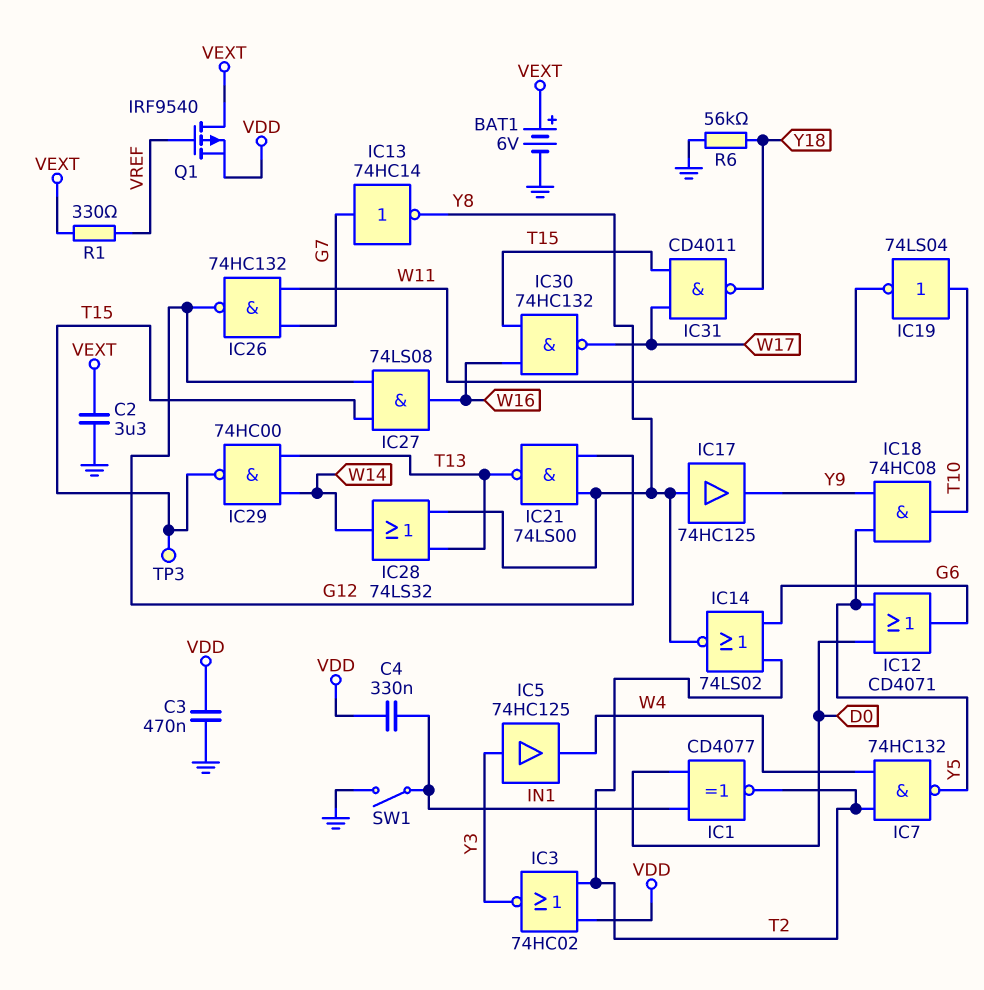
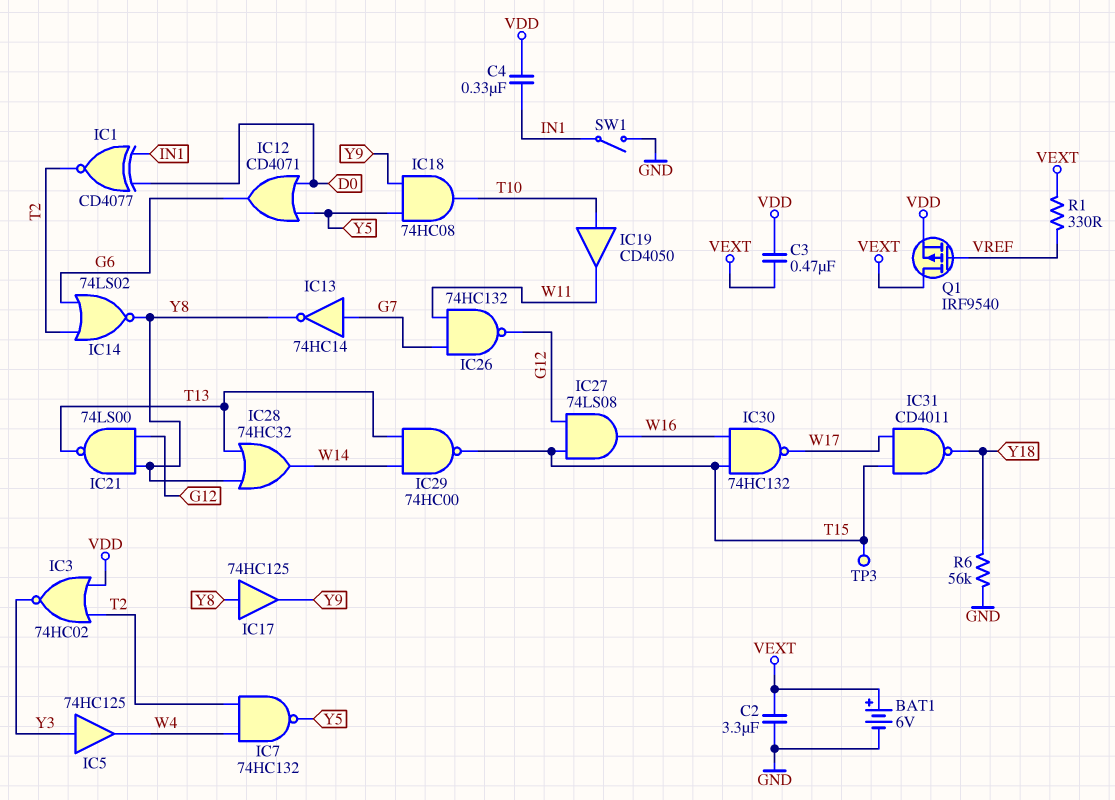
C3: 470nF (GND, VDD) -> 470nF (VDD, VEXT)
IC19: NOT 74LS04 (in T10, out W11) -> buffer CD4050 (in T10, out W11)
IC28: OR 74LS32 (in T13, in Y8, out W14) -> OR 74HC32 (in T13, in Y8, out W14)

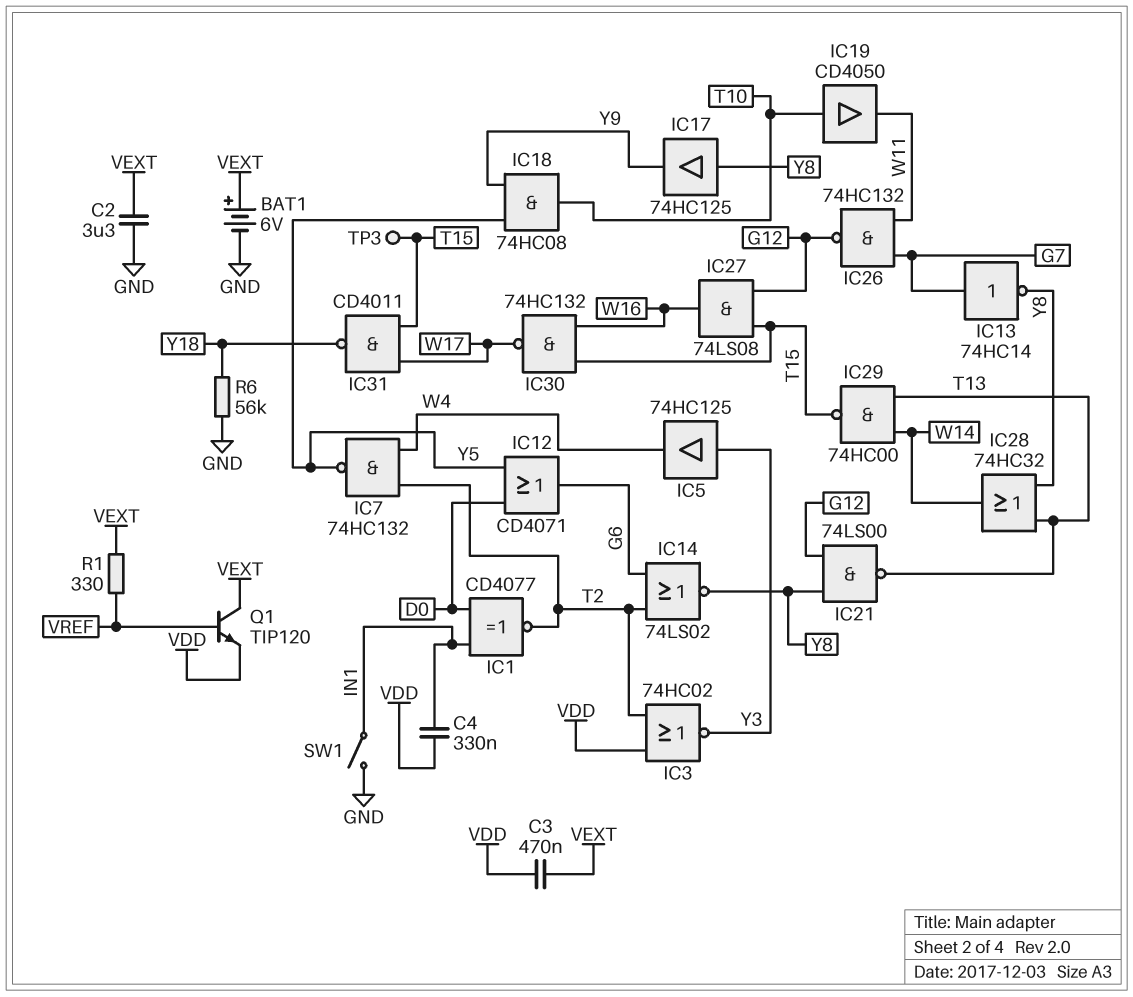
Q1: PMOS IRF9540 (G VREF, D VEXT, S VDD) -> NPN TIP120 (B VREF, C VEXT, E VDD)

